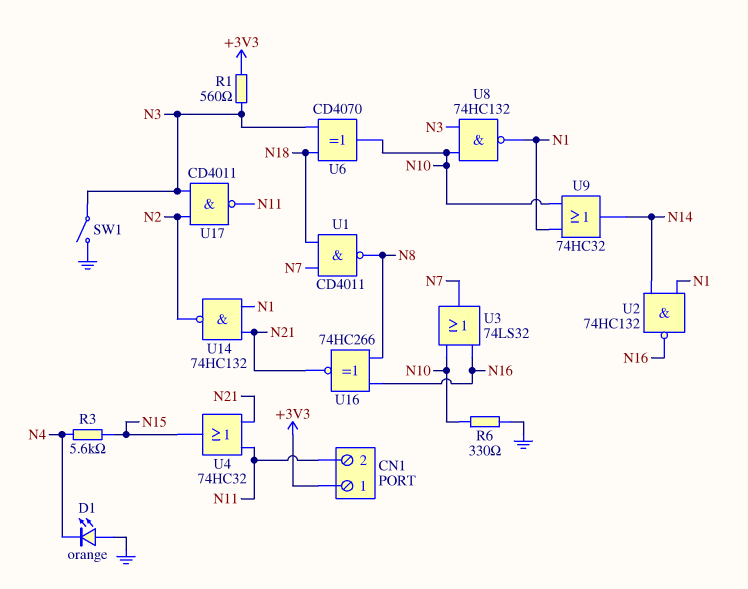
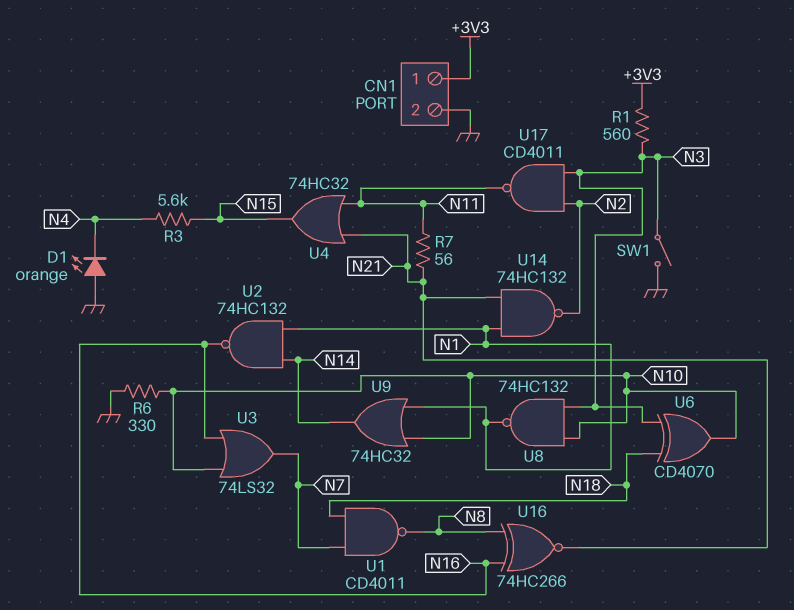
CN1 pin 2: N11 -> GND
R7: none -> 56 (N11, N21)

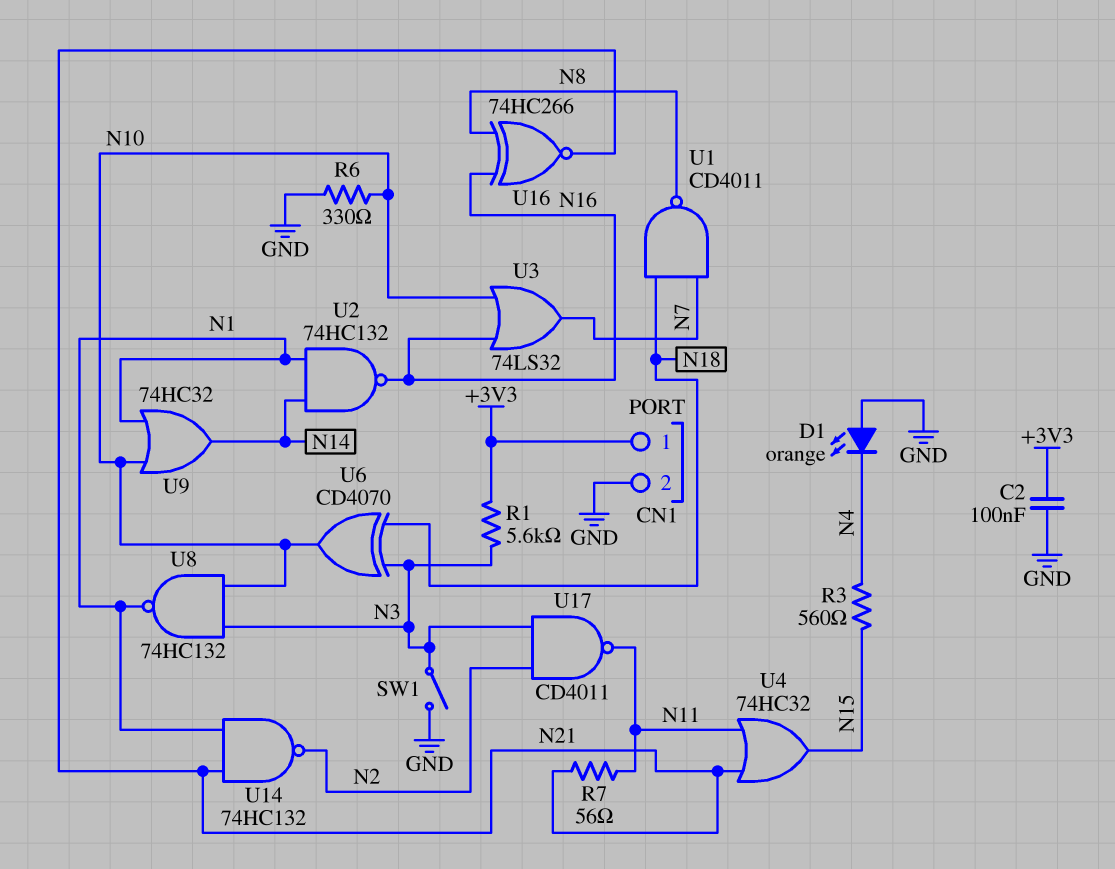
C2: none -> 100nF (+3V3, GND)
R1: 560 (+3V3, N3) -> 5.6k (+3V3, N3)
R3: 5.6k (N4, N15) -> 560 (N4, N15)

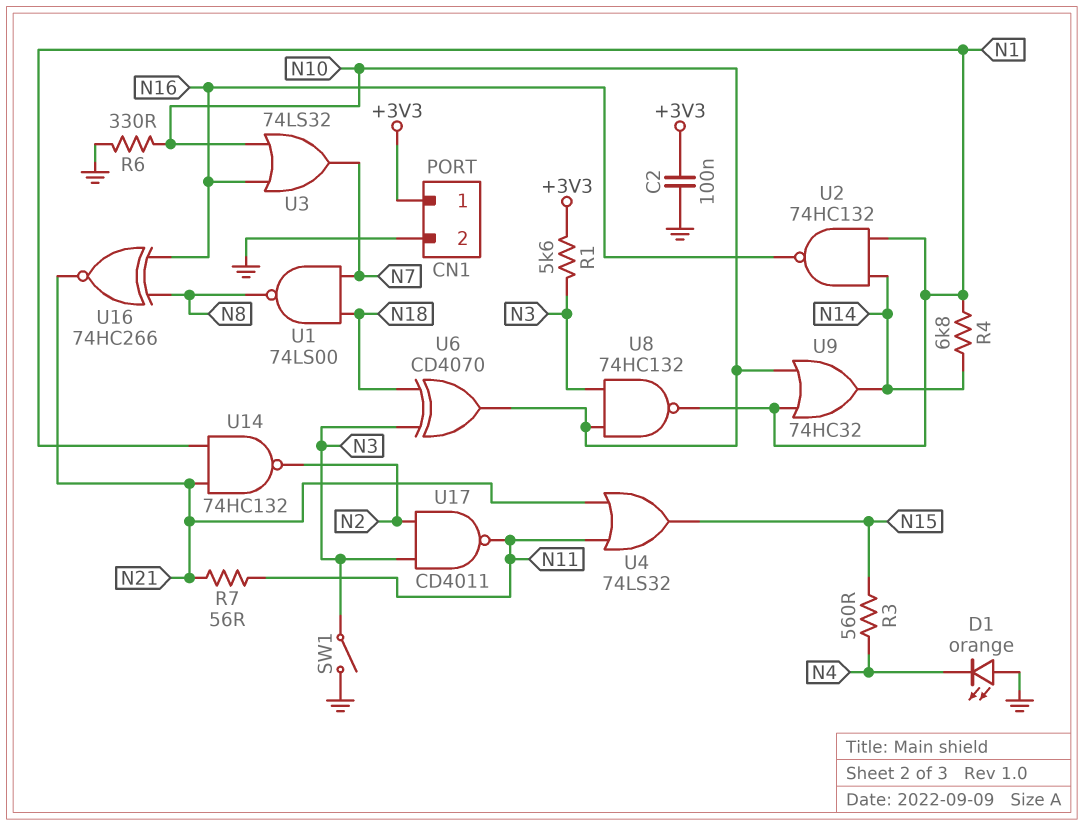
R4: none -> 6.8k (N1, N14)
U1: NAND CD4011 (in N7, in N18, out N8) -> NAND 74LS00 (in N7, in N18, out N8)
U4: OR 74HC32 (in N11, in N21, out N15) -> OR 74LS32 (in N11, in N21, out N15)

